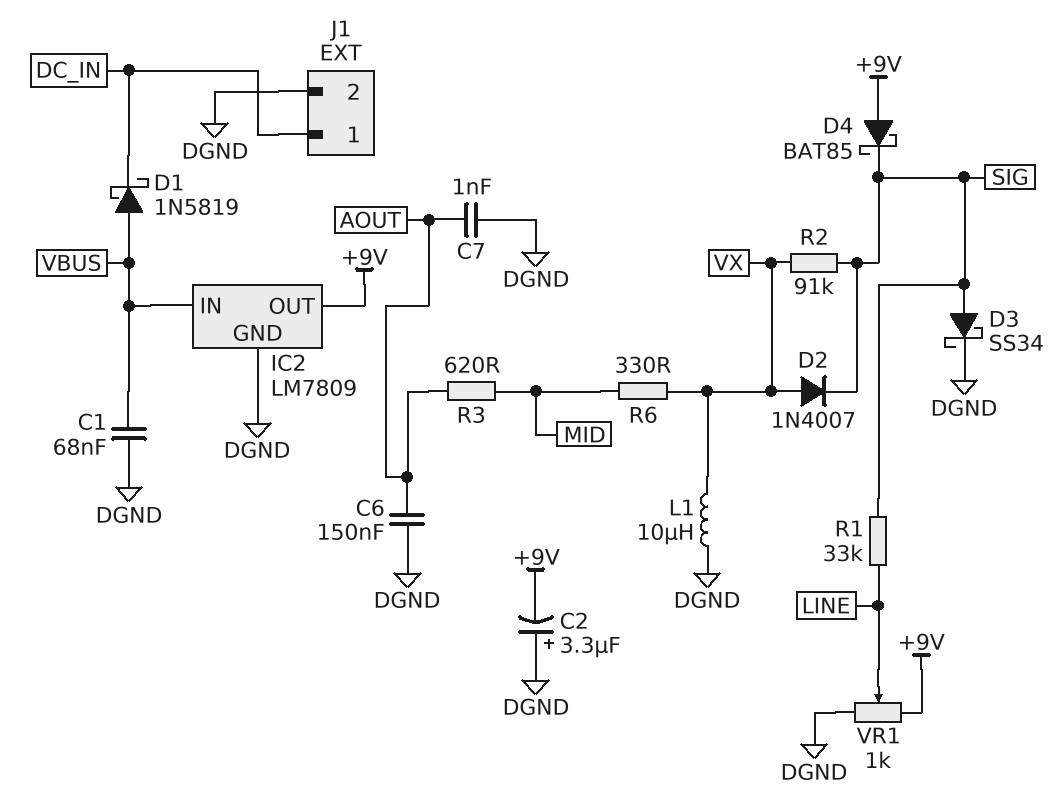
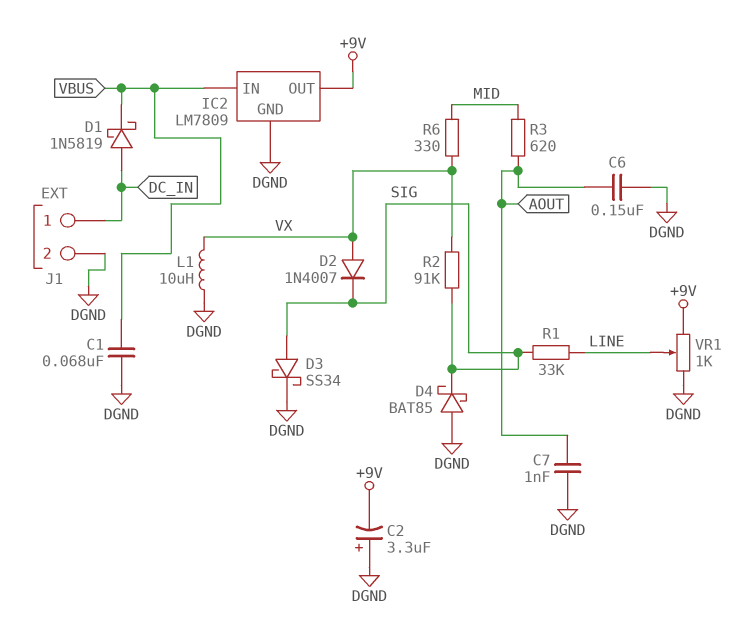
D1: schottky 1N5819 (A VBUS, K DC_IN) -> schottky 1N5819 (A DC_IN, K VBUS)
D4: schottky BAT85 (A +9V, K SIG) -> schottky BAT85 (A DGND, K SIG)

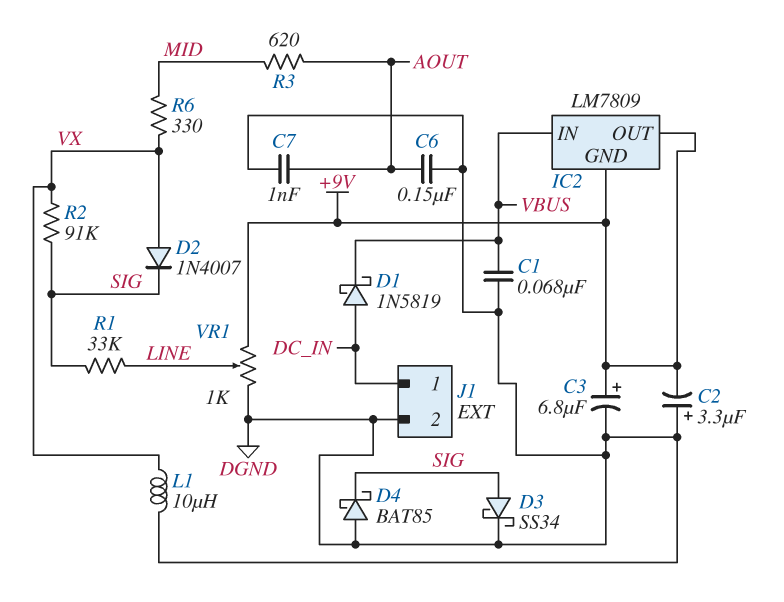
C3: none -> 6.8uF (plus +9V, minus DGND)
IC2 pin GND: DGND -> +9V

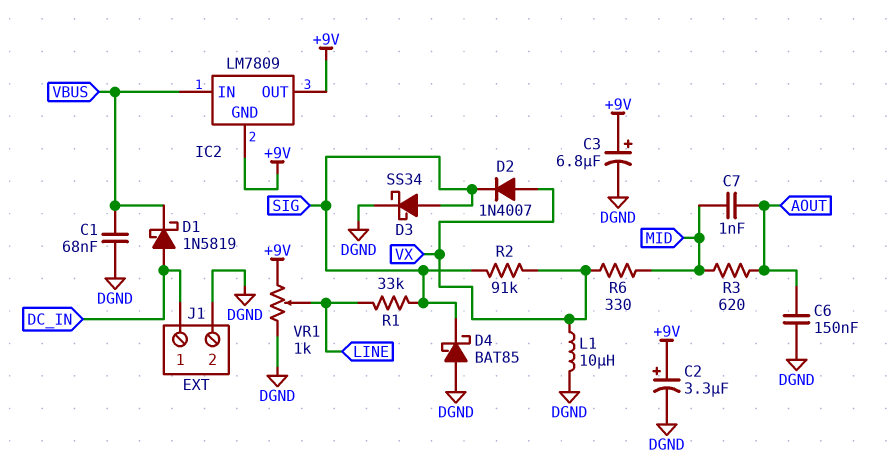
C2: 3.3uF (plus DGND, minus +9V) -> 3.3uF (plus +9V, minus DGND)
C7: 1nF (AOUT, DGND) -> 1nF (AOUT, MID)

